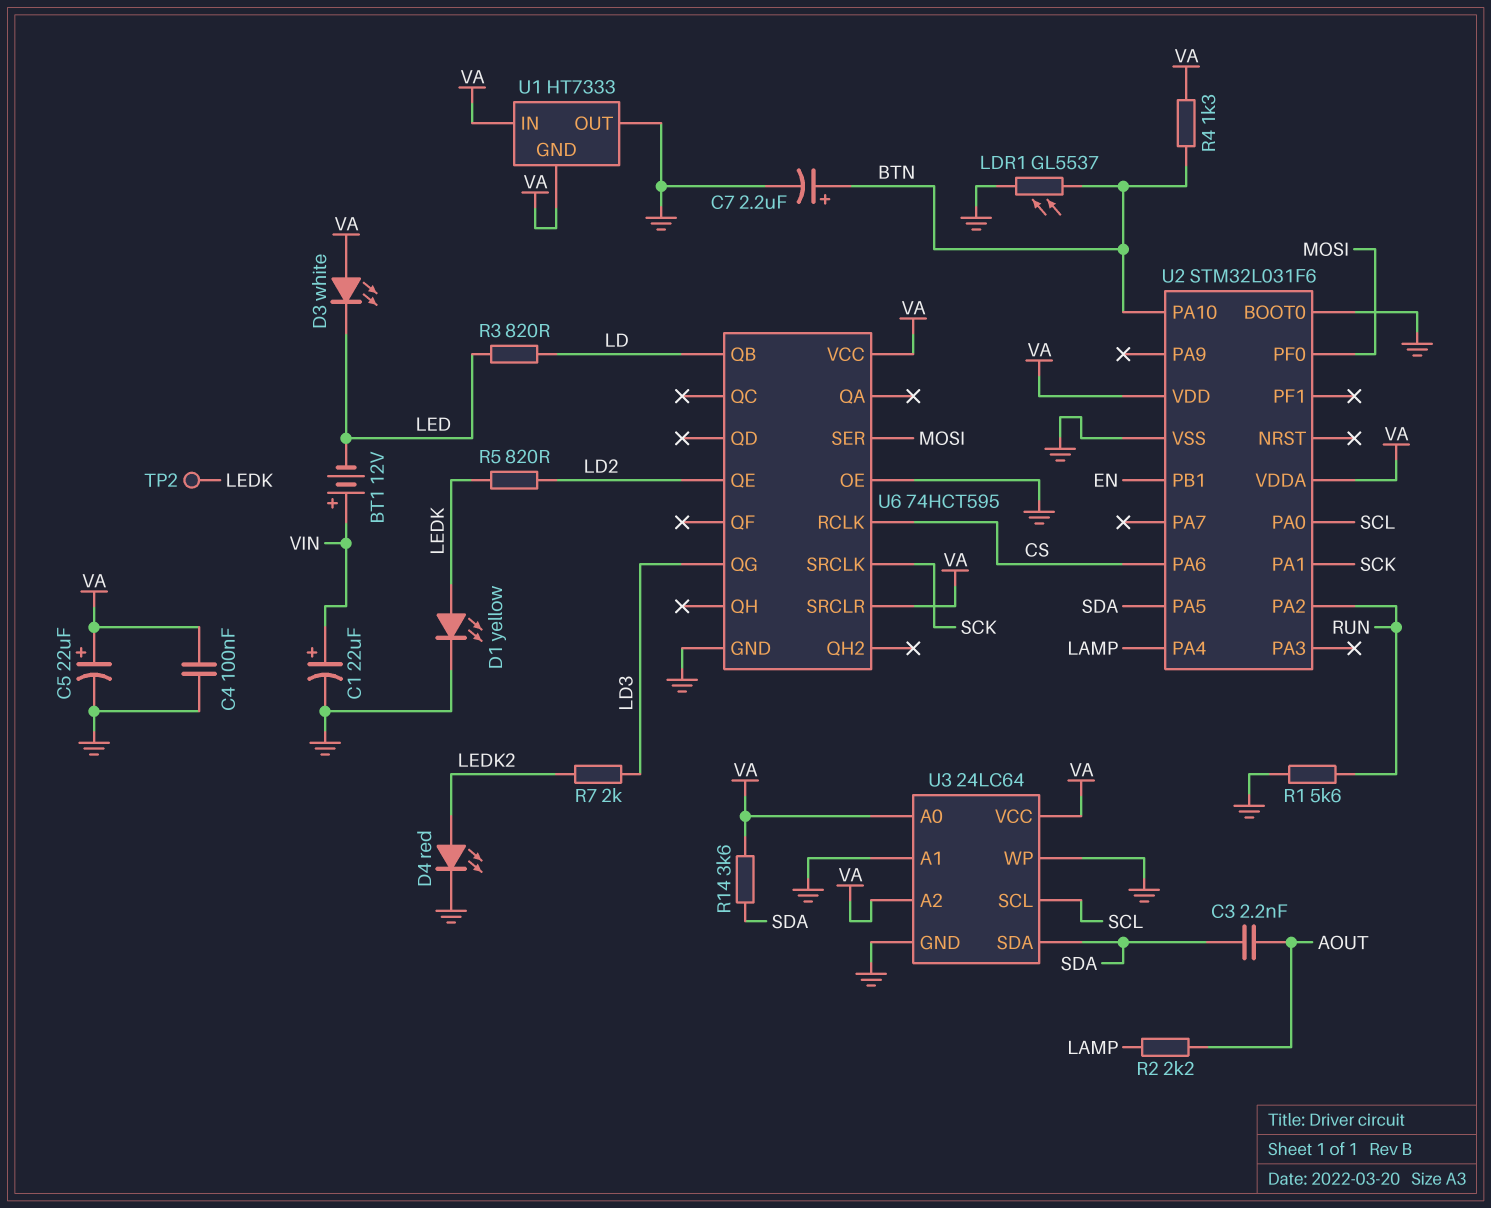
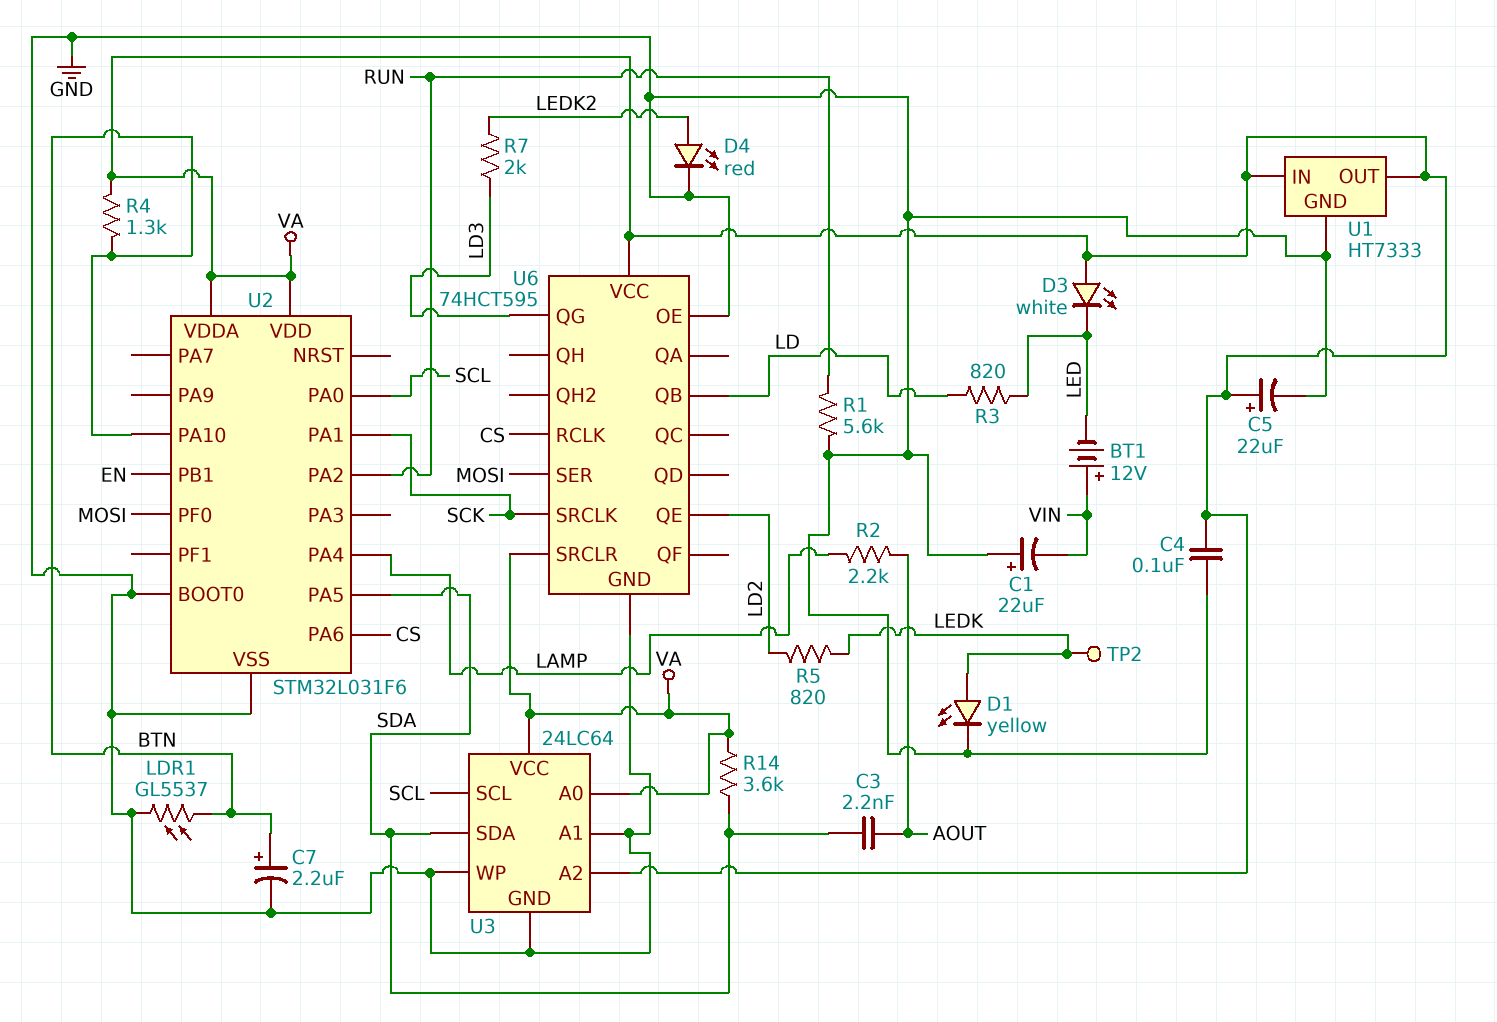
C1: 22uF (plus VIN, minus GND) -> 22uF (plus GND, minus VIN)
U1 pin GND: VA -> GND
U1 pin OUT: GND -> VA

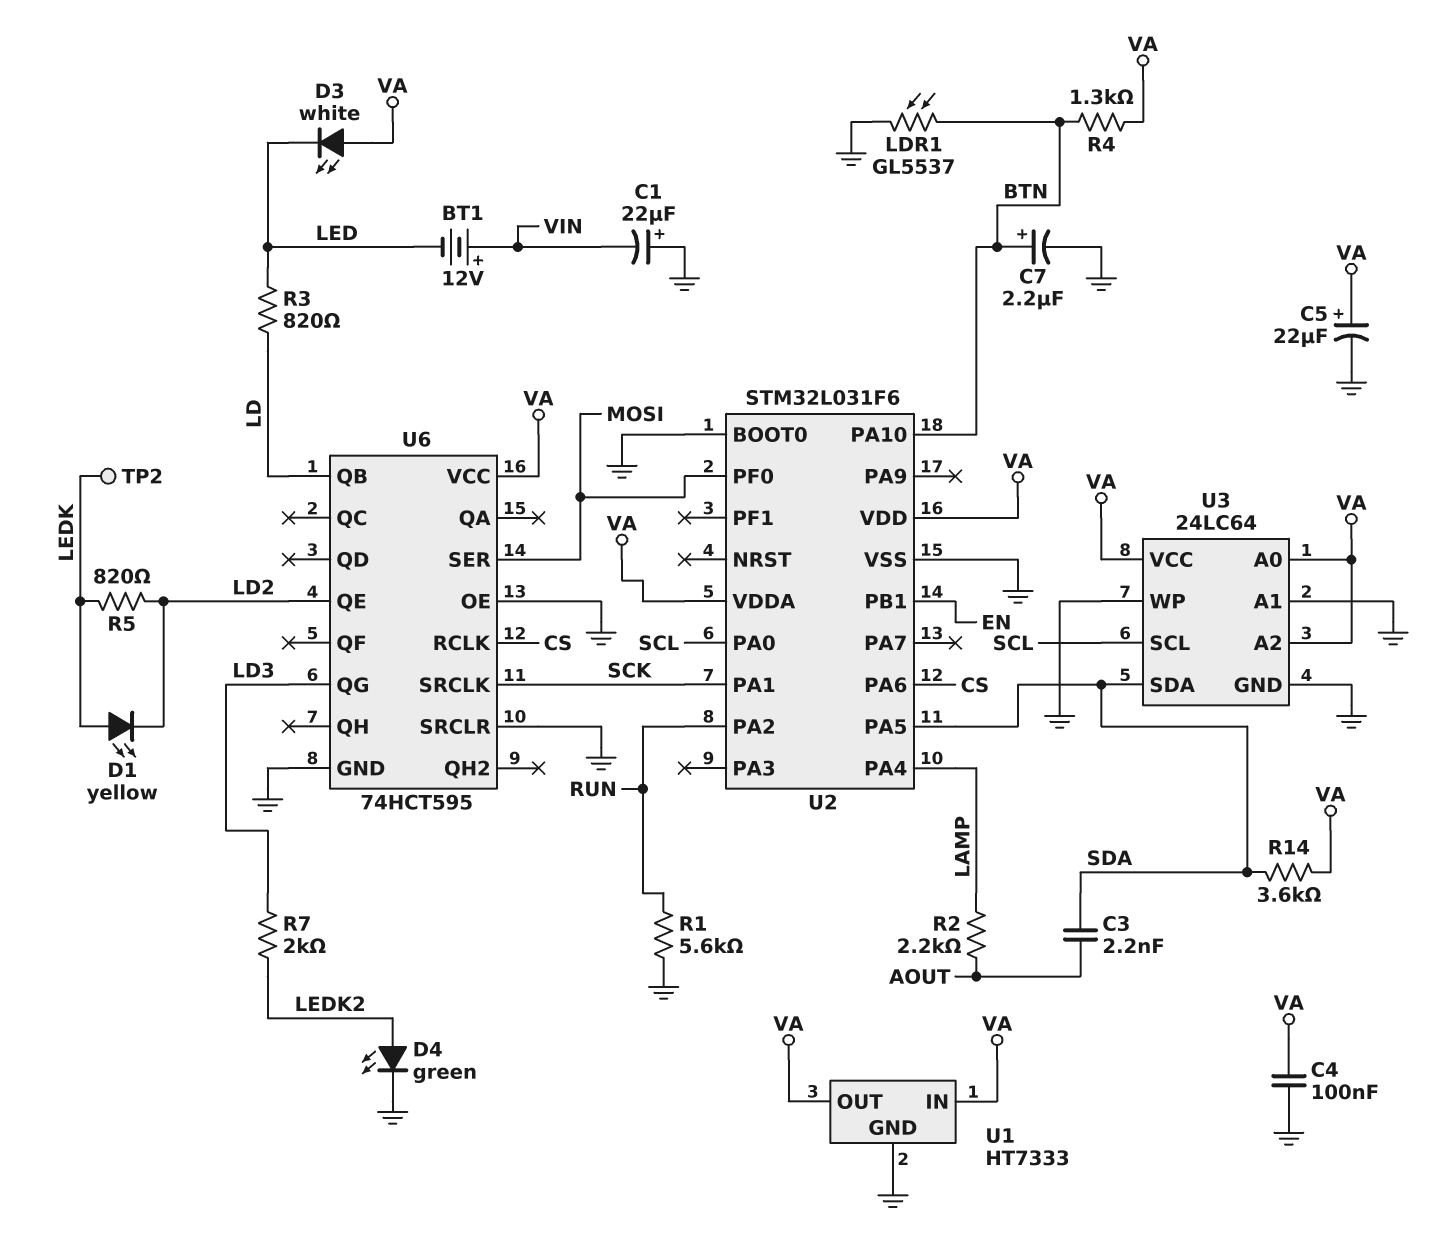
D1: LED yellow (A LEDK, K GND) -> LED yellow (A LEDK, K LD2)
D4: LED red (A LEDK2, K GND) -> LED green (A LEDK2, K GND)
U6 pin SRCLR: VA -> GND

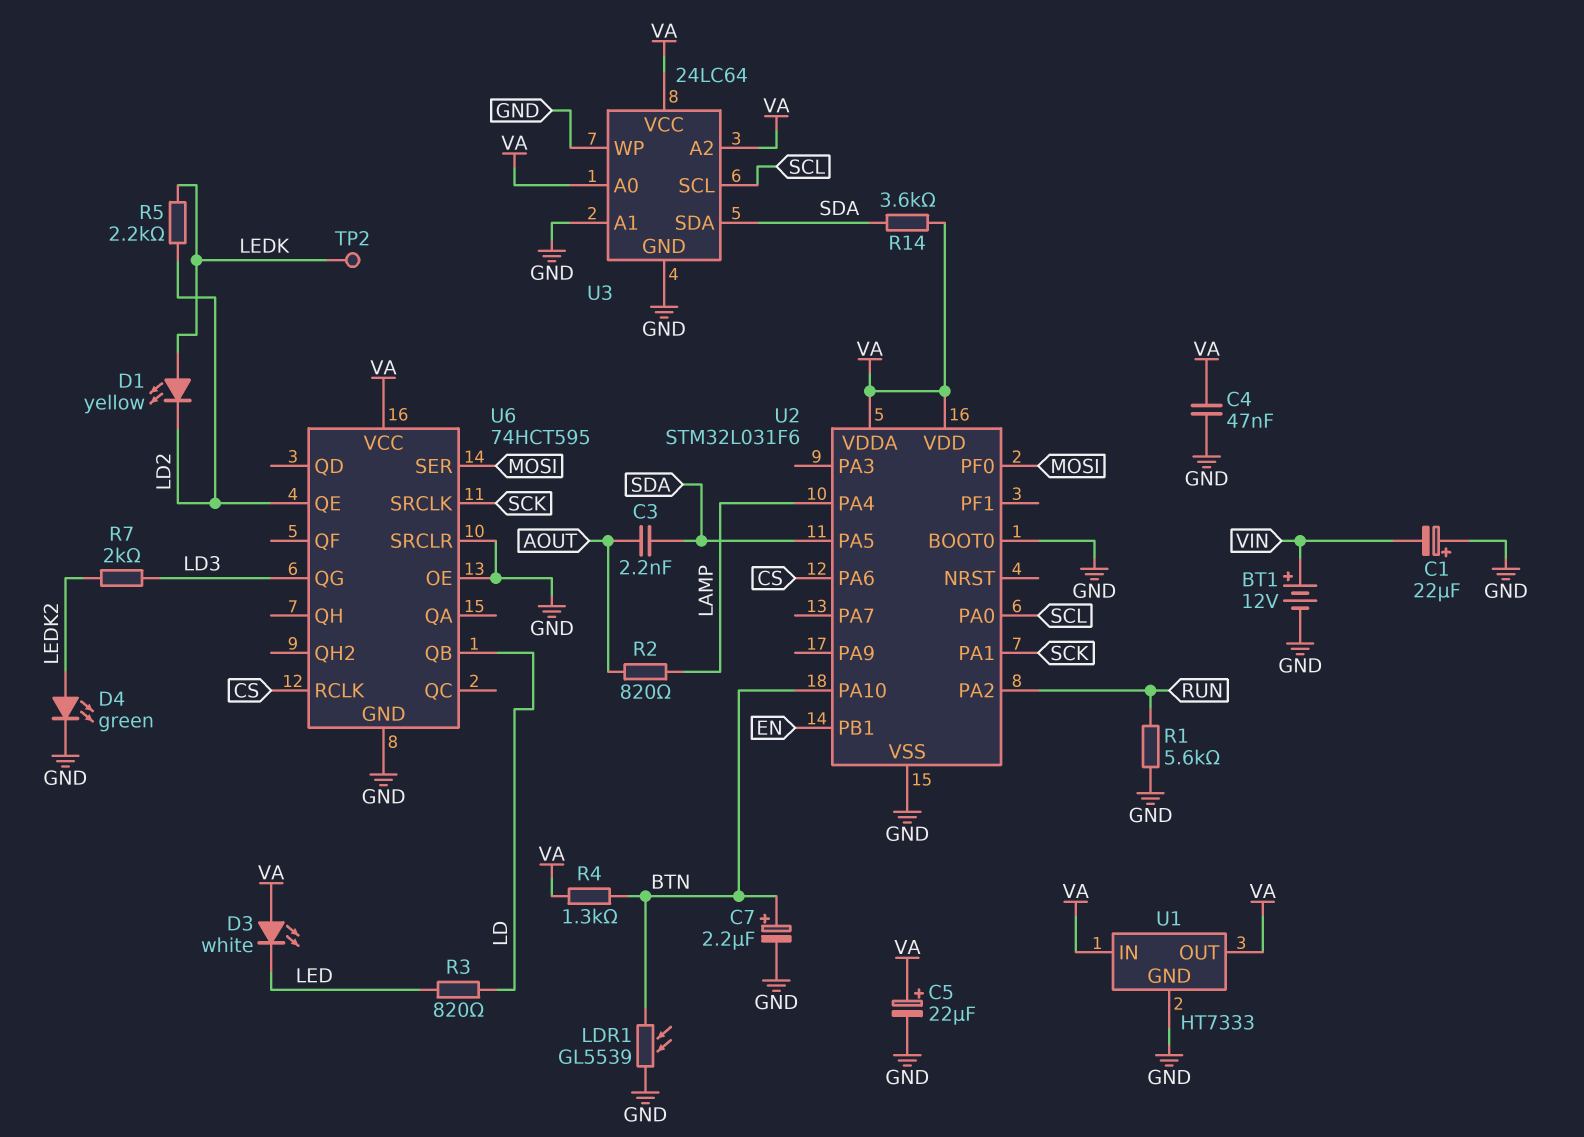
BT1: 12V (plus VIN, minus LED) -> 12V (plus VIN, minus GND)
C4: 100nF (GND, VA) -> 47nF (GND, VA)
LDR1: GL5537 (BTN, GND) -> GL5539 (BTN, GND)
R2: 2.2k (AOUT, LAMP) -> 820 (AOUT, LAMP)
R5: 820 (LD2, LEDK) -> 2.2k (LD2, LEDK)

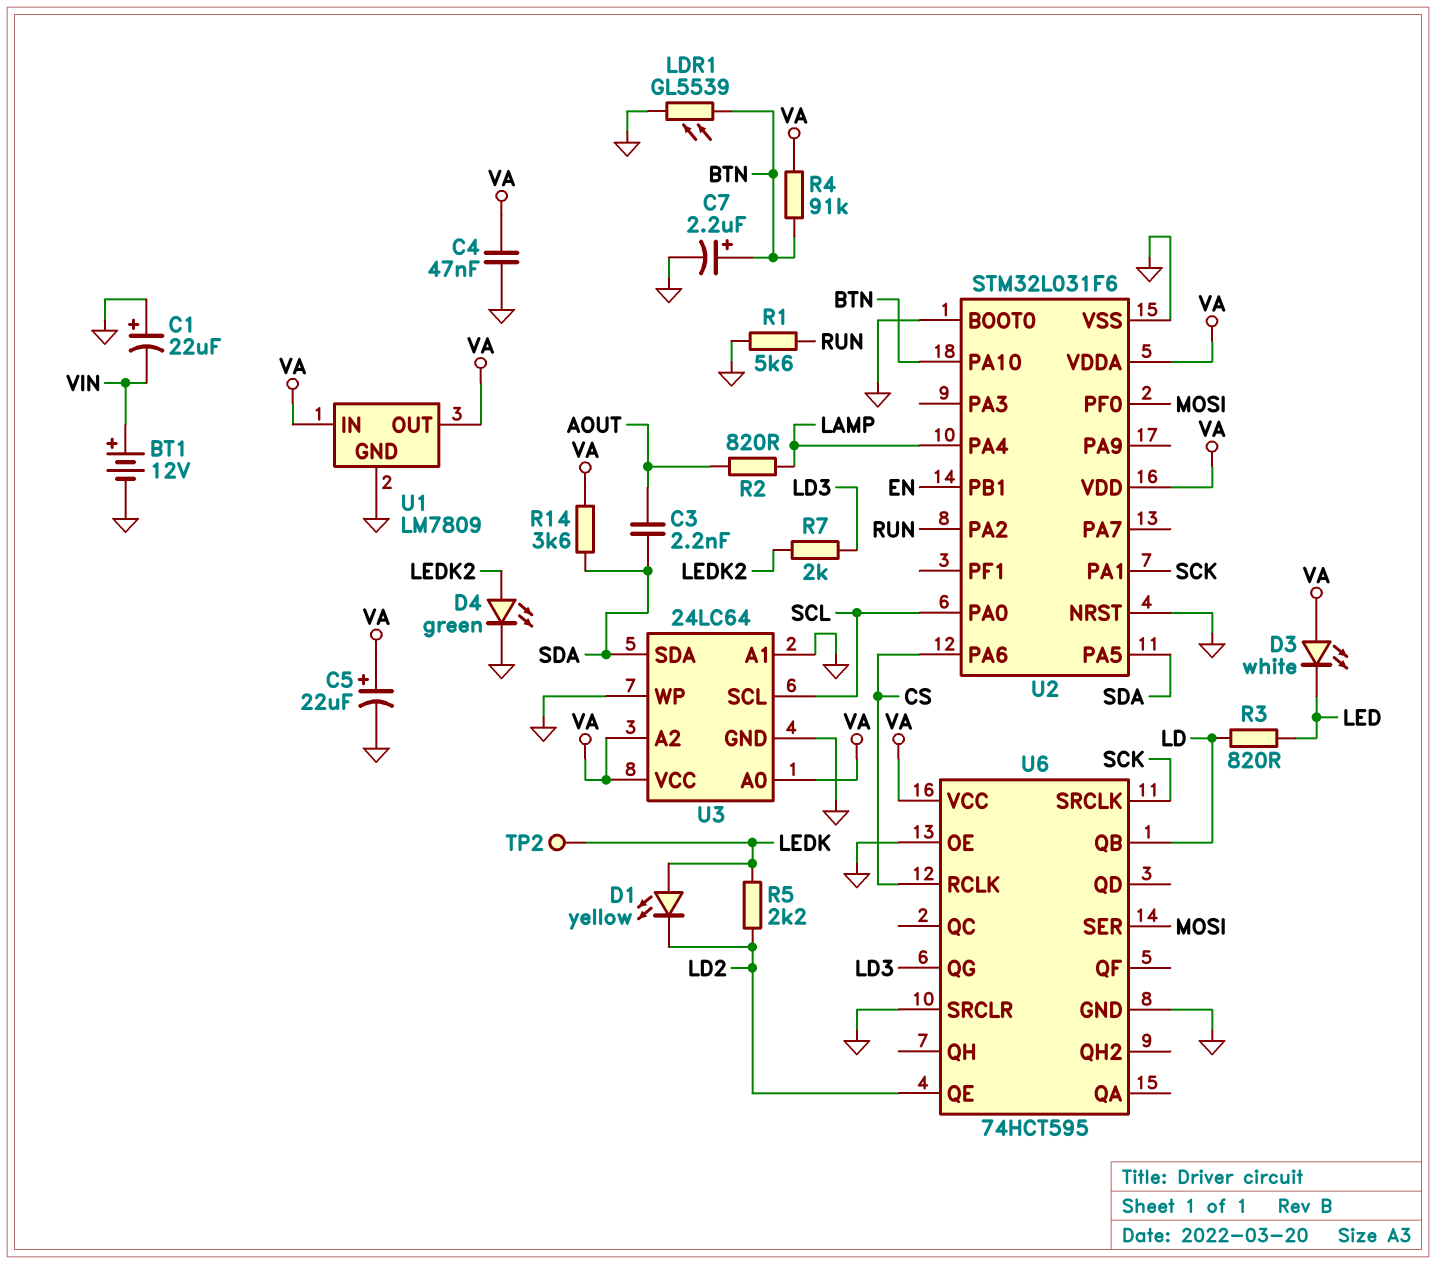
R4: 1.3k (BTN, VA) -> 91k (BTN, VA)
U1: HT7333 -> LM7809
U2 pin NRST: none -> GND

